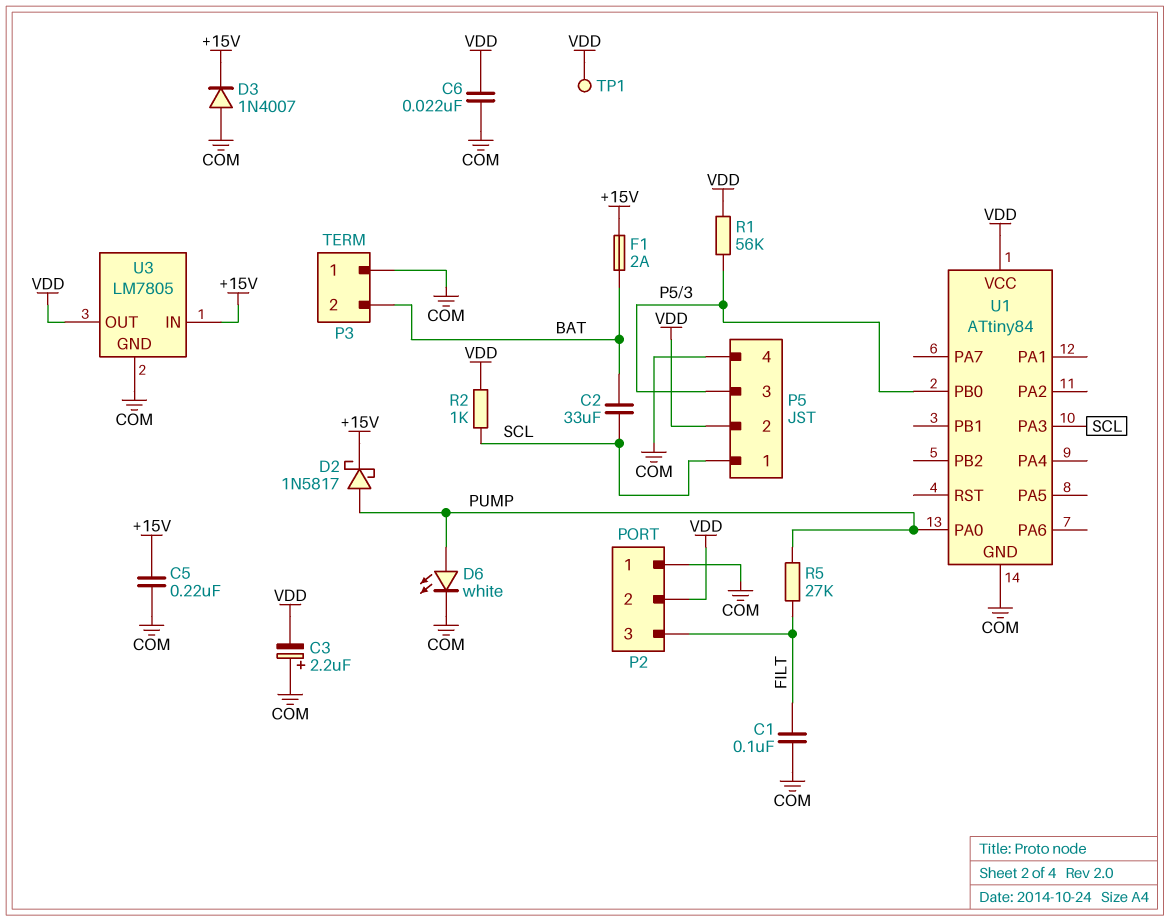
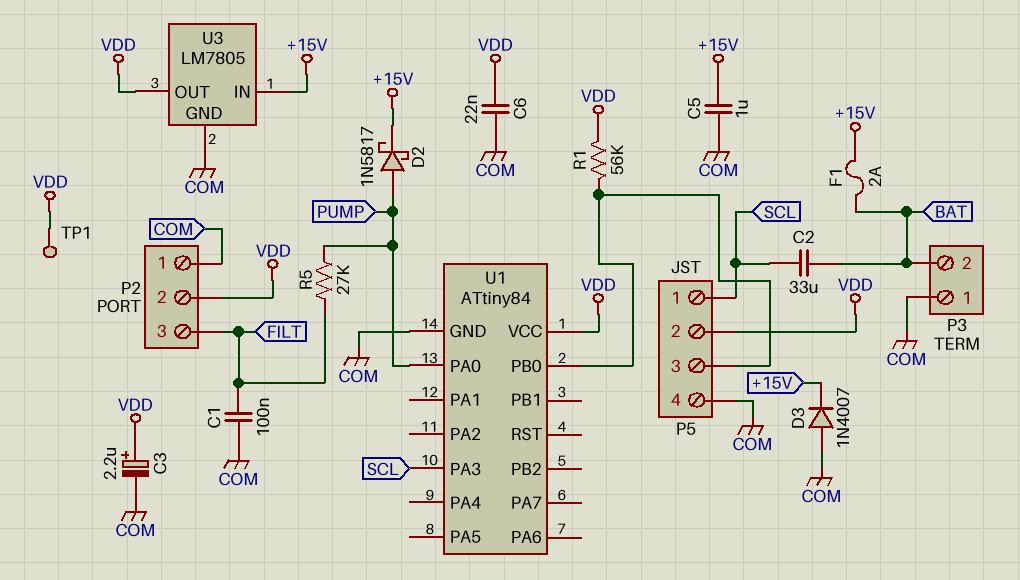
C3: 2.2uF (plus COM, minus VDD) -> 2.2uF (plus VDD, minus COM)
C5: 220nF (+15V, COM) -> 1uF (+15V, COM)
D6: LED white (A PUMP, K COM) -> none
R2: 1k (SCL, VDD) -> none

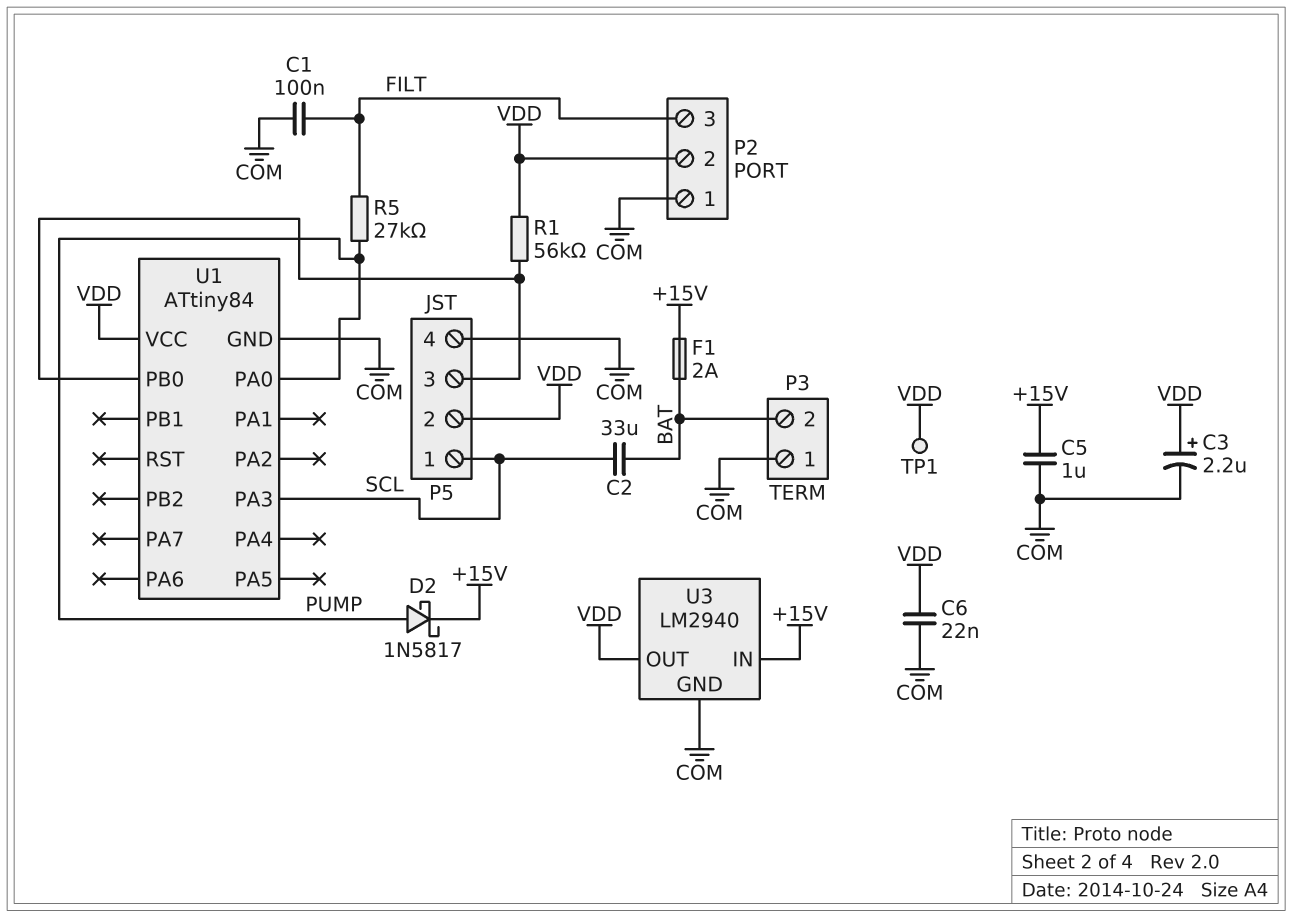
D3: diode 1N4007 (A COM, K +15V) -> none
U3: LM7805 -> LM2940

